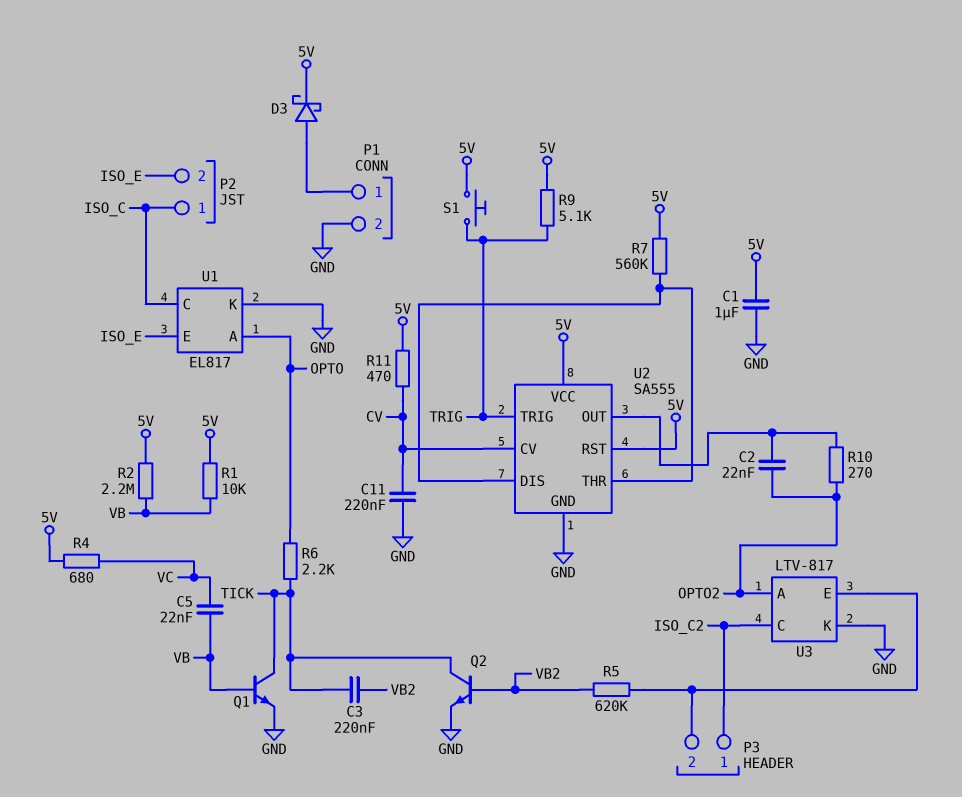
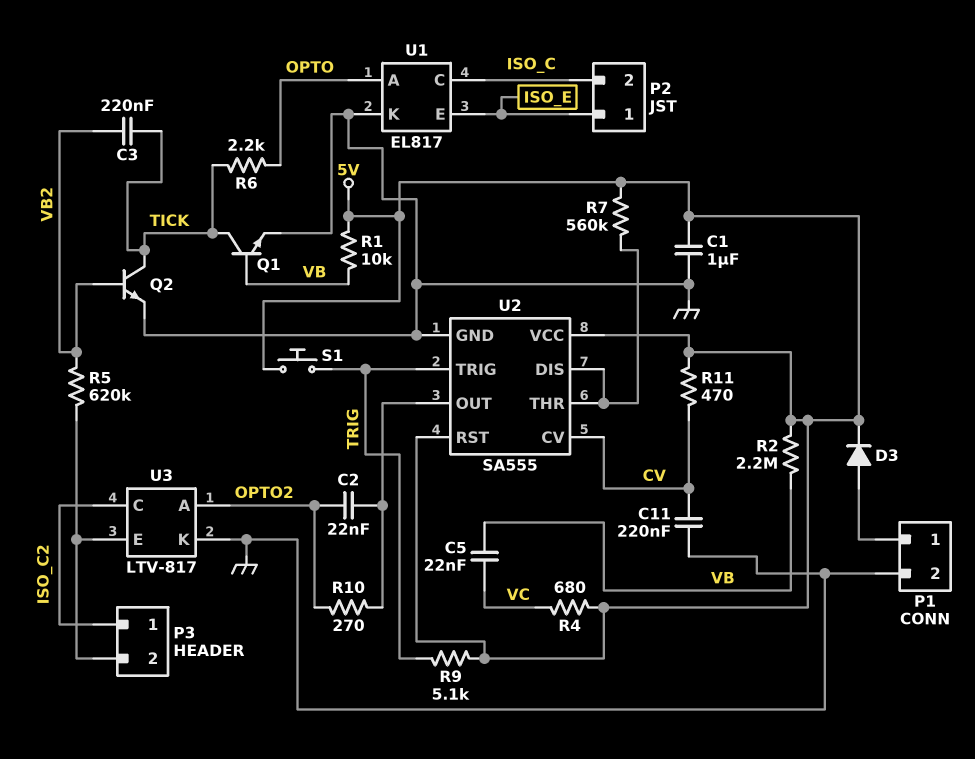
D3: schottky (A P1/1, K 5V) -> diode (A P1/1, K 5V)
P2 pin 1: ISO_C -> ISO_E
P2 pin 2: ISO_E -> ISO_C

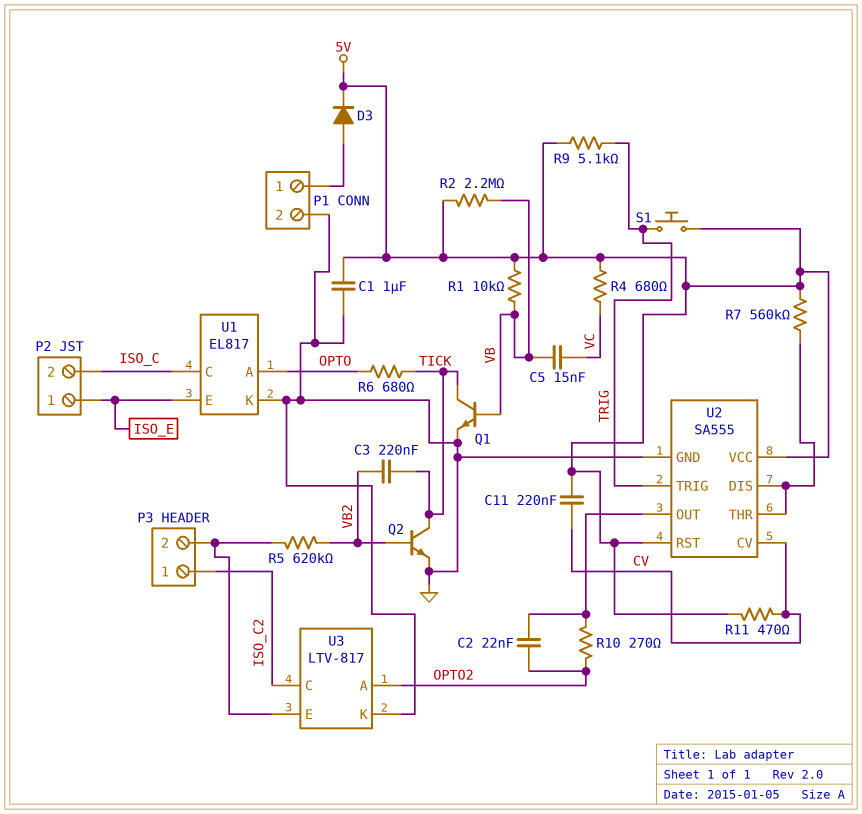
C5: 22nF (VB, VC) -> 15nF (VB, VC)
C11: 220nF (CV, GND) -> 220nF (5V, CV)
R6: 2.2k (OPTO, TICK) -> 680 (OPTO, TICK)

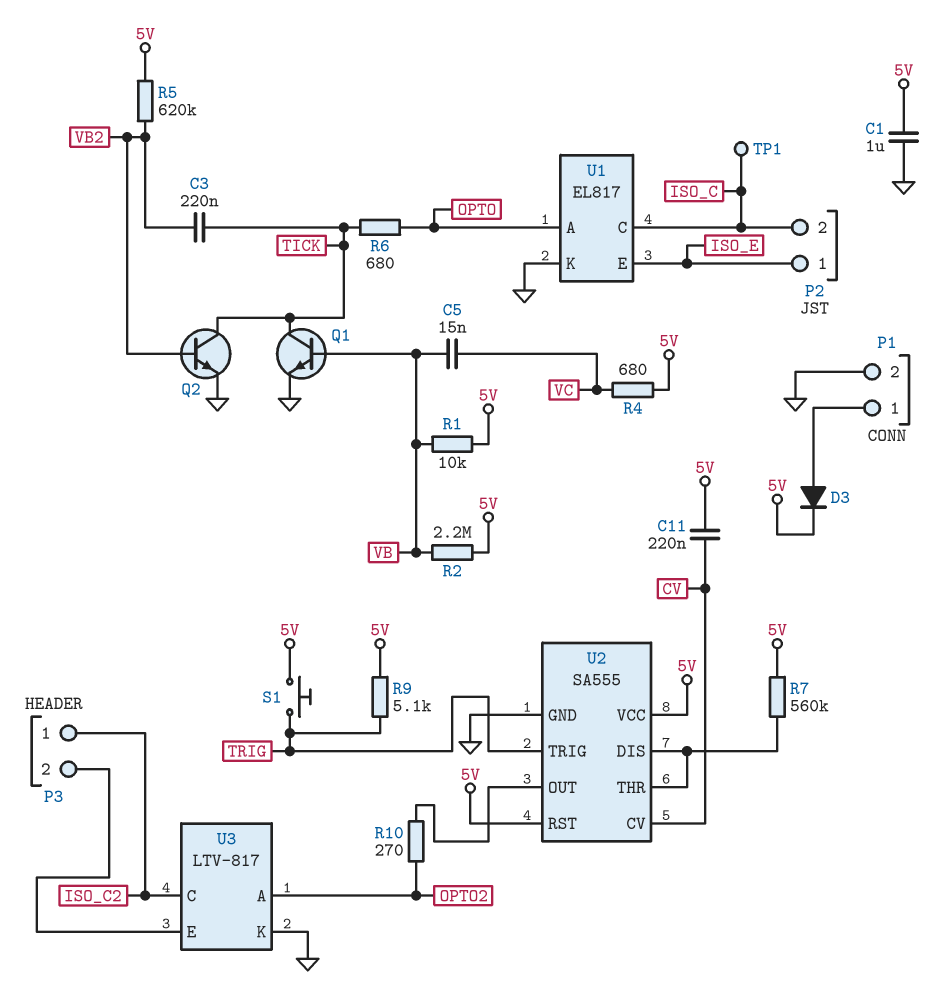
C2: 22nF (OPTO2, U2/OUT) -> none
R5: 620k (P3/2, VB2) -> 620k (5V, VB2)
R11: 470 (5V, CV) -> none
TP1: none -> test point (ISO_C)

